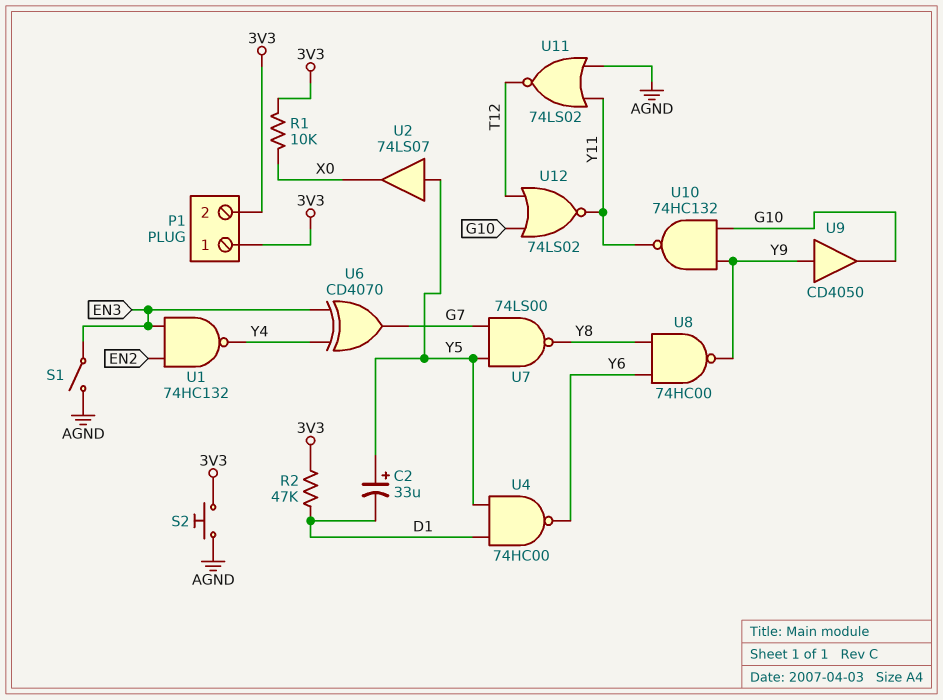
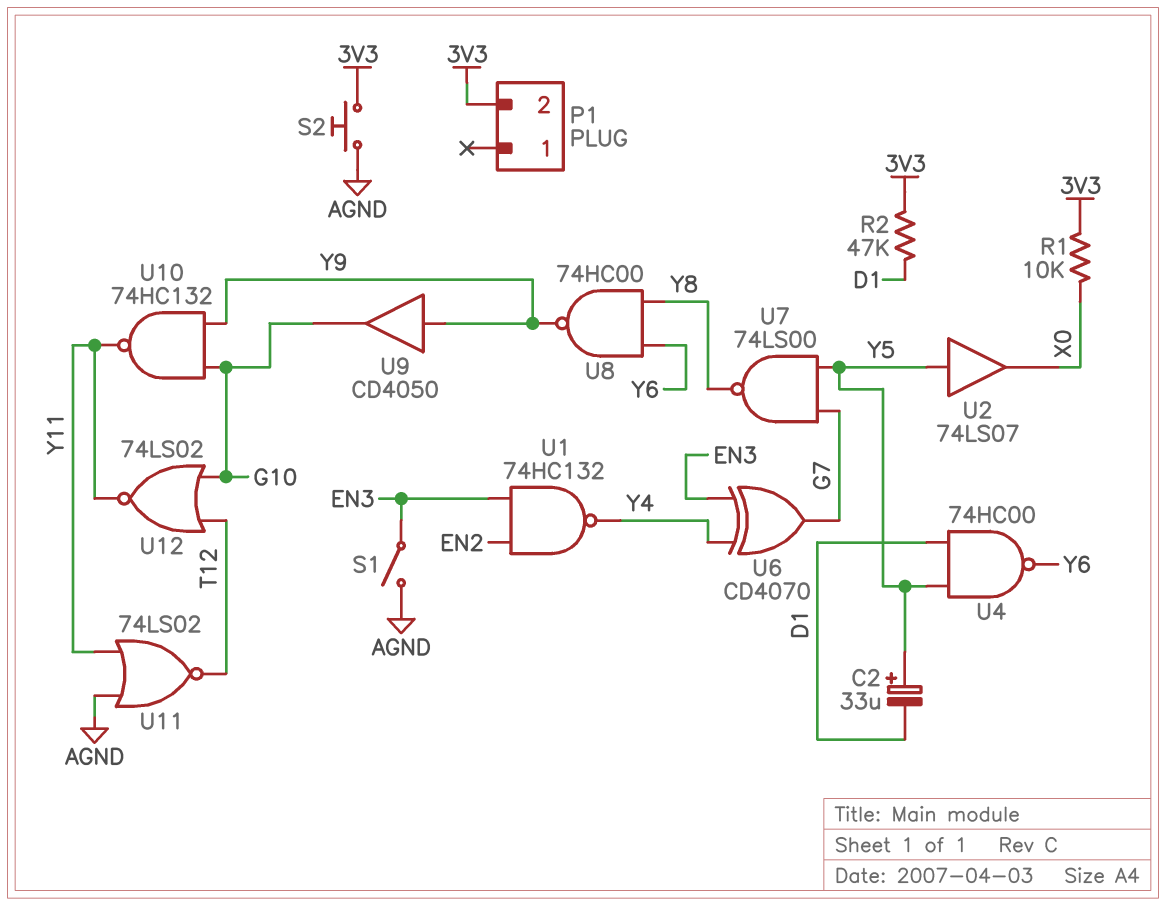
P1 pin 1: 3V3 -> none

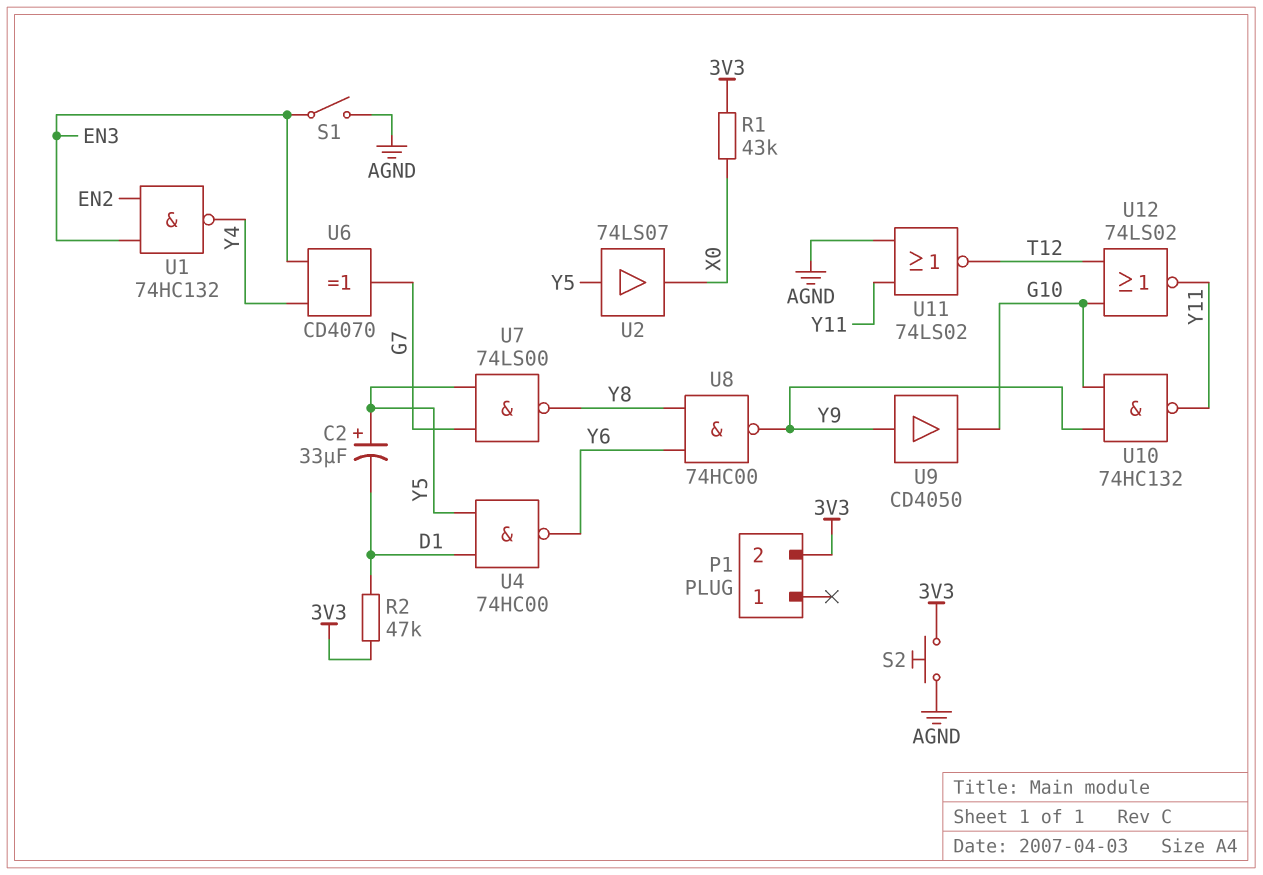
R1: 10k (3V3, X0) -> 43k (3V3, X0)

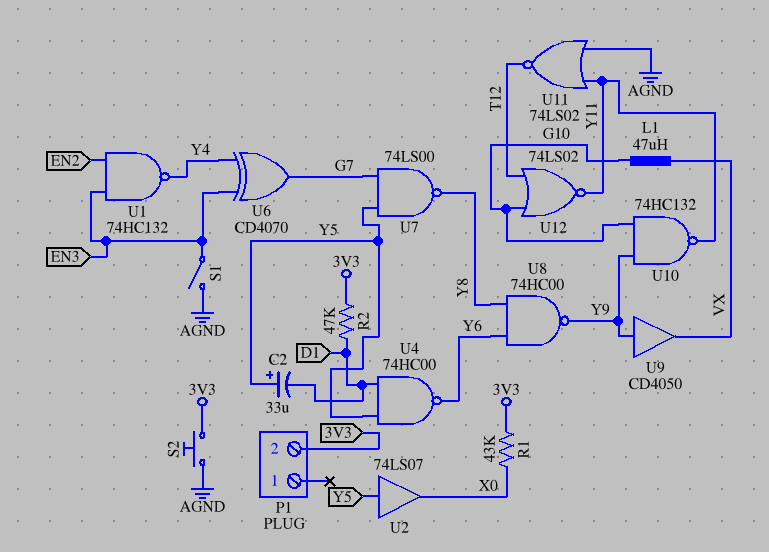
L1: none -> 47uH (G10, VX)
U9: buffer CD4050 (in Y9, out G10) -> buffer CD4050 (in Y9, out VX)

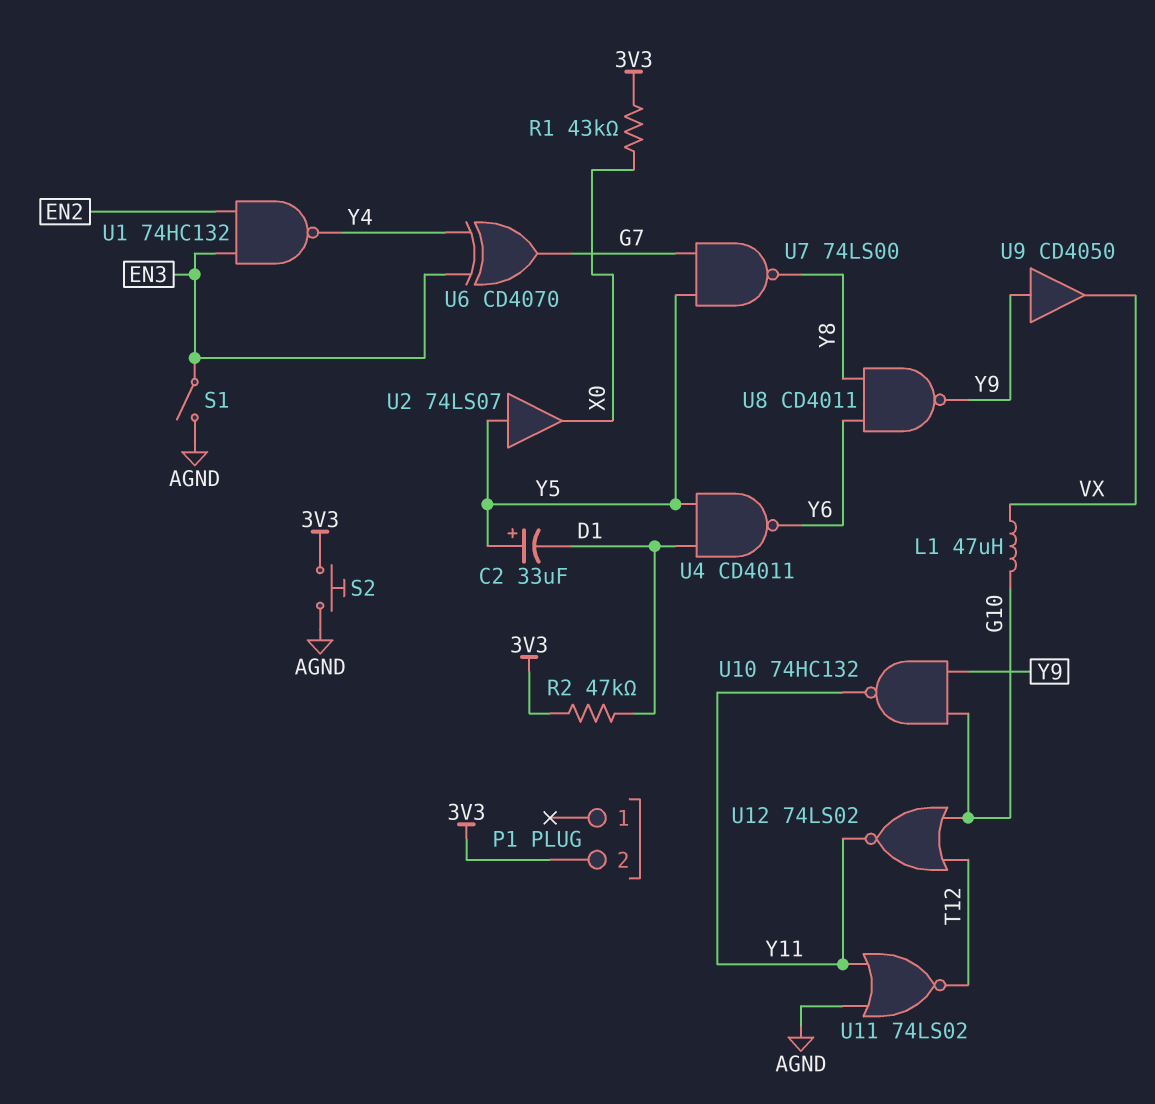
U4: NAND 74HC00 (in D1, in Y5, out Y6) -> NAND CD4011 (in D1, in Y5, out Y6)
U8: NAND 74HC00 (in Y6, in Y8, out Y9) -> NAND CD4011 (in Y6, in Y8, out Y9)

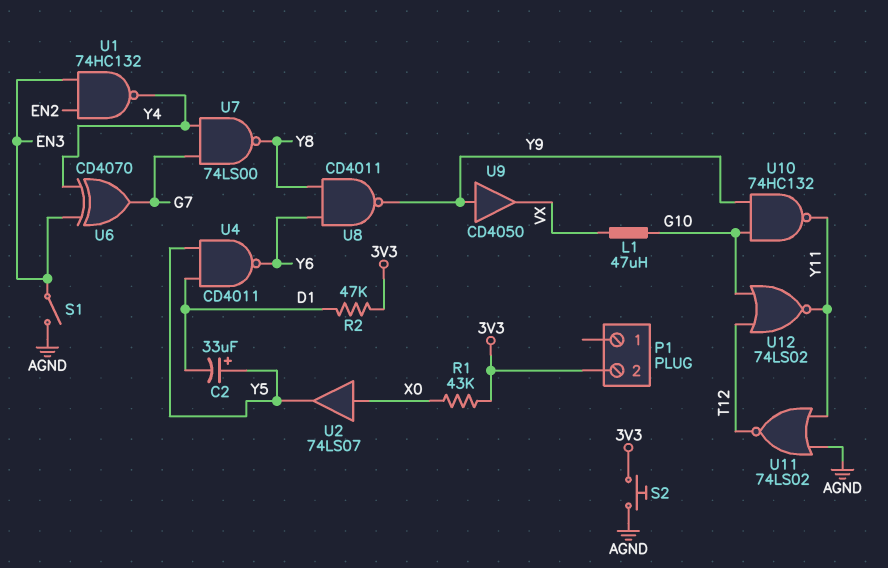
U2: buffer 74LS07 (in Y5, out X0) -> buffer 74LS07 (in X0, out Y5)
U7: NAND 74LS00 (in G7, in Y5, out Y8) -> NAND 74LS00 (in G7, in Y4, out Y8)

